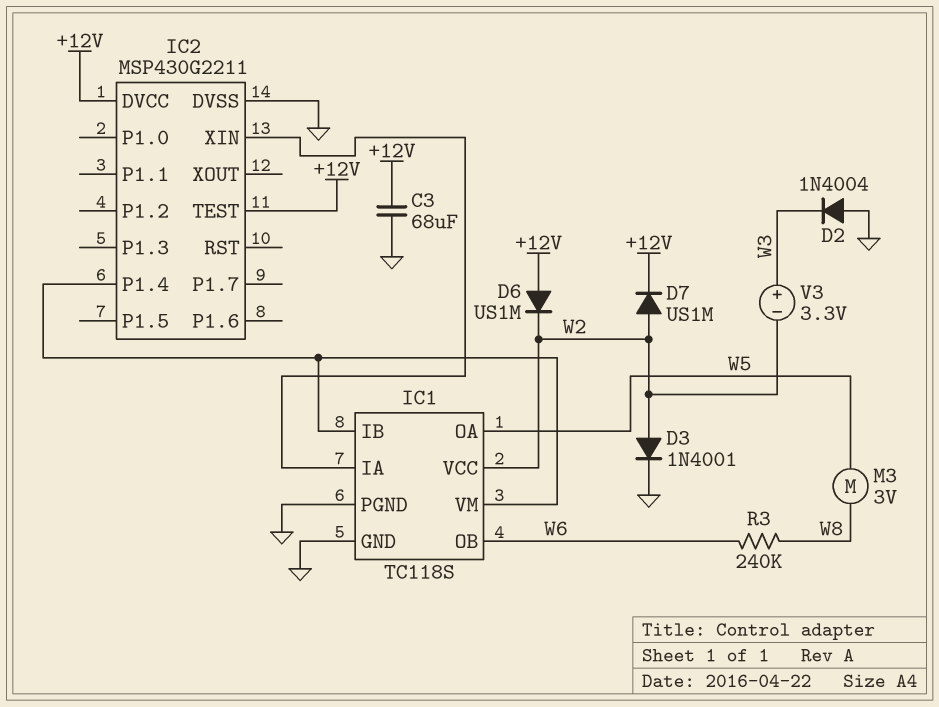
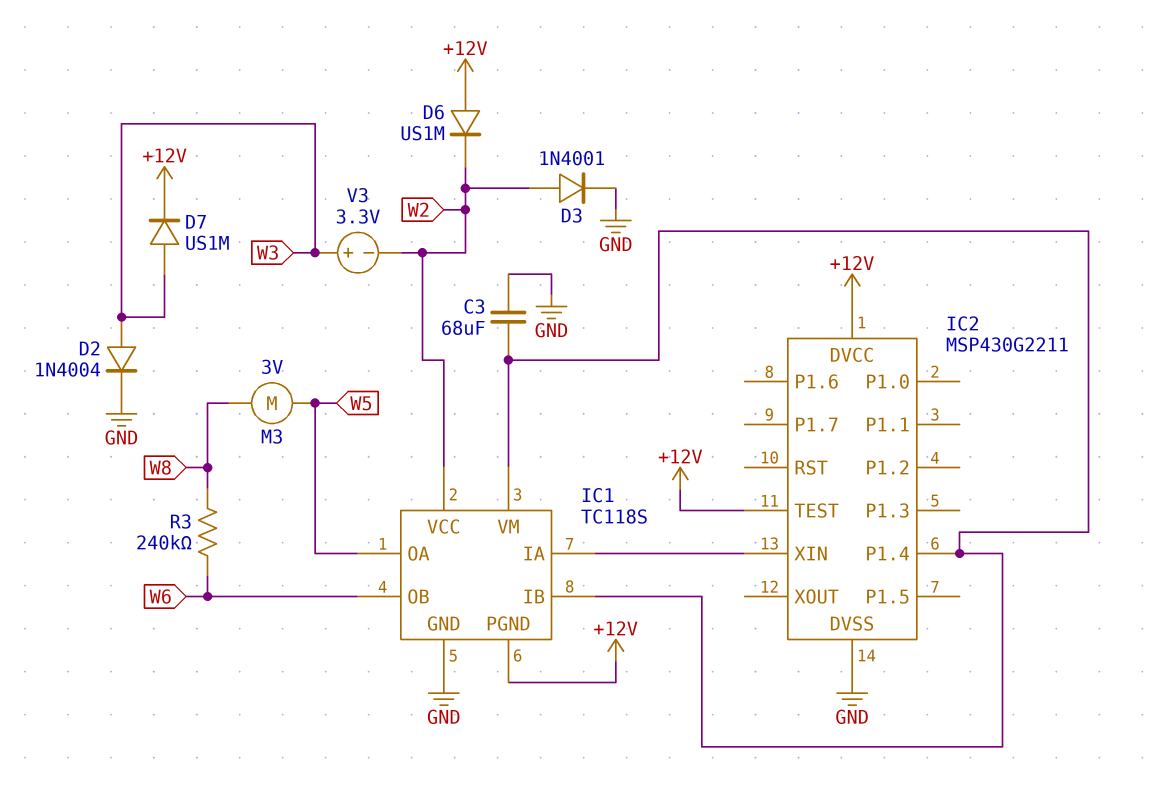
C3: 68uF (+12V, GND) -> 68uF (GND, IC1/IB)
D2: diode 1N4004 (A GND, K W3) -> diode 1N4004 (A W3, K GND)
D7: diode US1M (A W2, K +12V) -> diode US1M (A W3, K +12V)
IC1 pin PGND: GND -> +12V

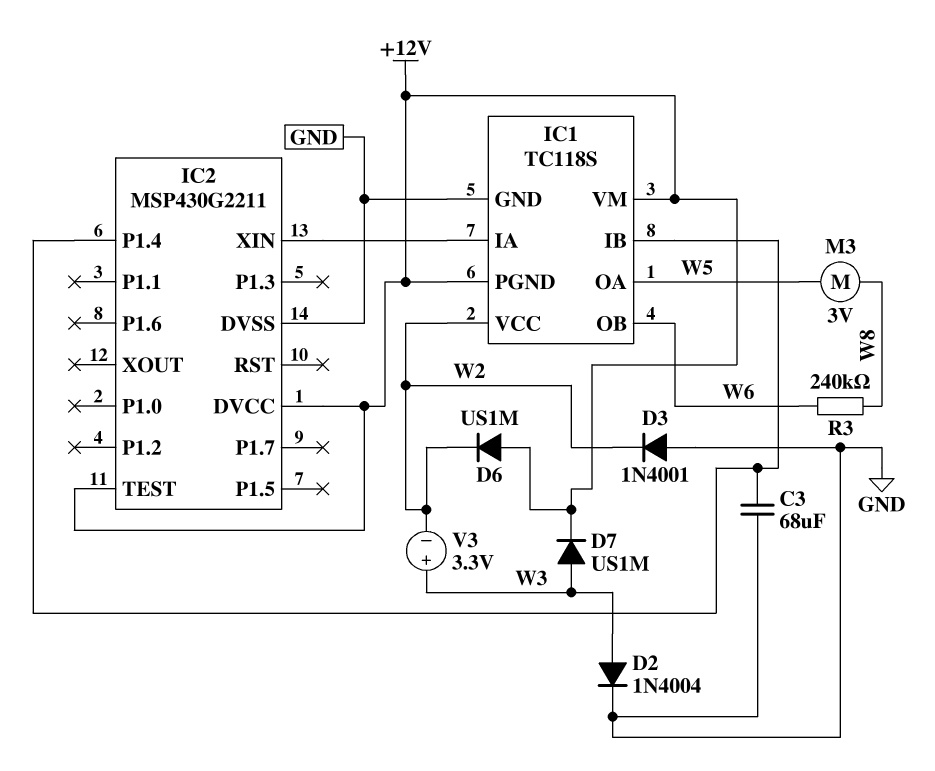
D3: diode 1N4001 (A W2, K GND) -> diode 1N4001 (A GND, K W2)
IC1 pin VM: IC1/IB -> +12V

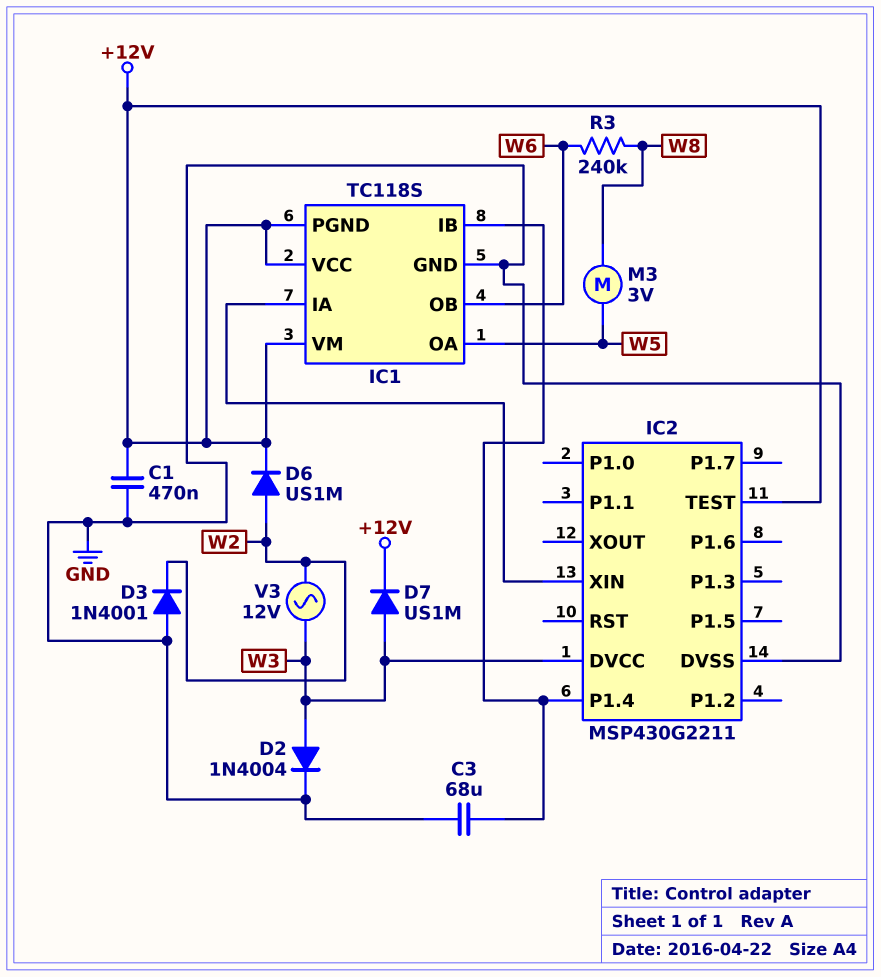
C1: none -> 470nF (+12V, GND)
D6: diode US1M (A +12V, K W2) -> diode US1M (A W2, K +12V)
IC1 pin VCC: W2 -> +12V
IC2 pin DVCC: +12V -> W3
V3: 3.3V (plus W3, minus W2) -> AC 12V (W2, W3)

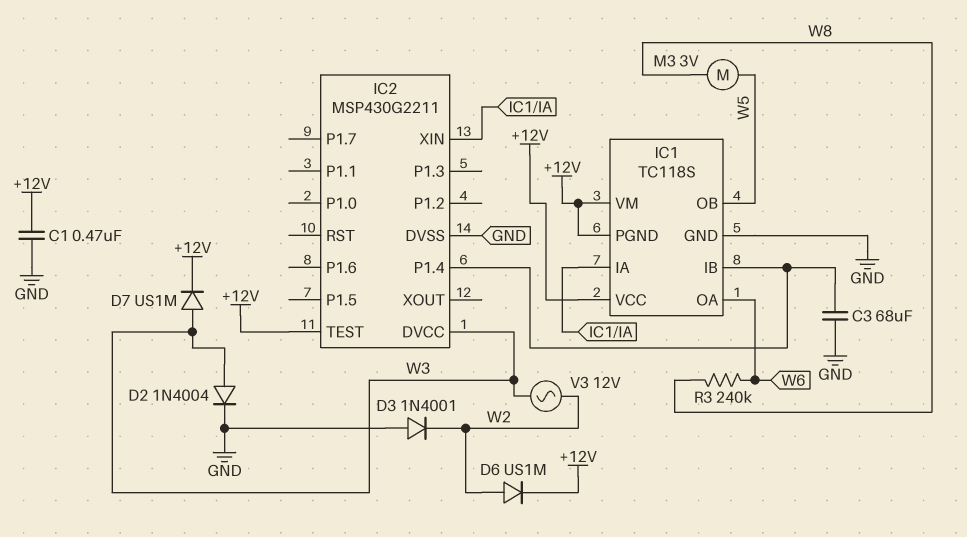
IC1 pin OA: W5 -> W6
IC1 pin OB: W6 -> W5

